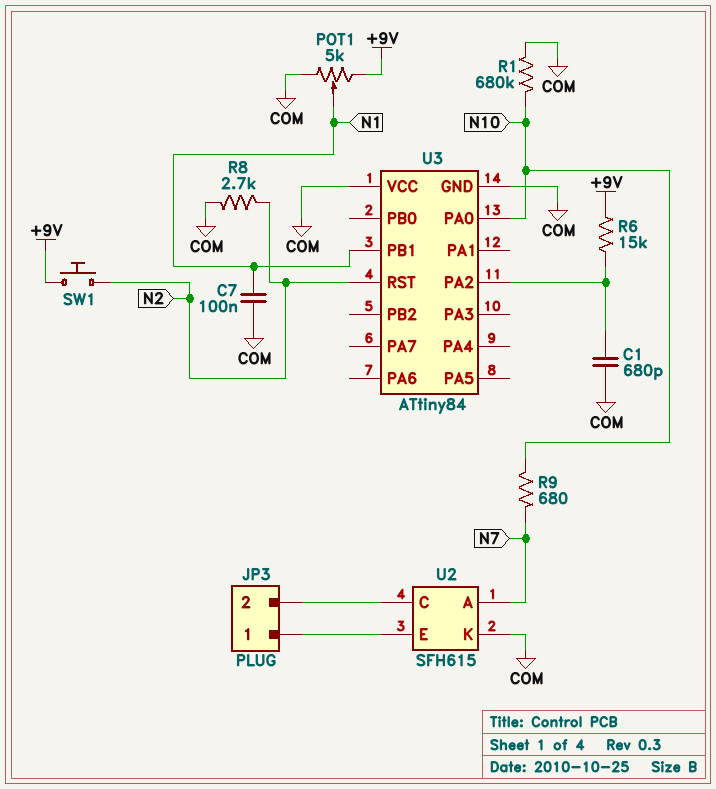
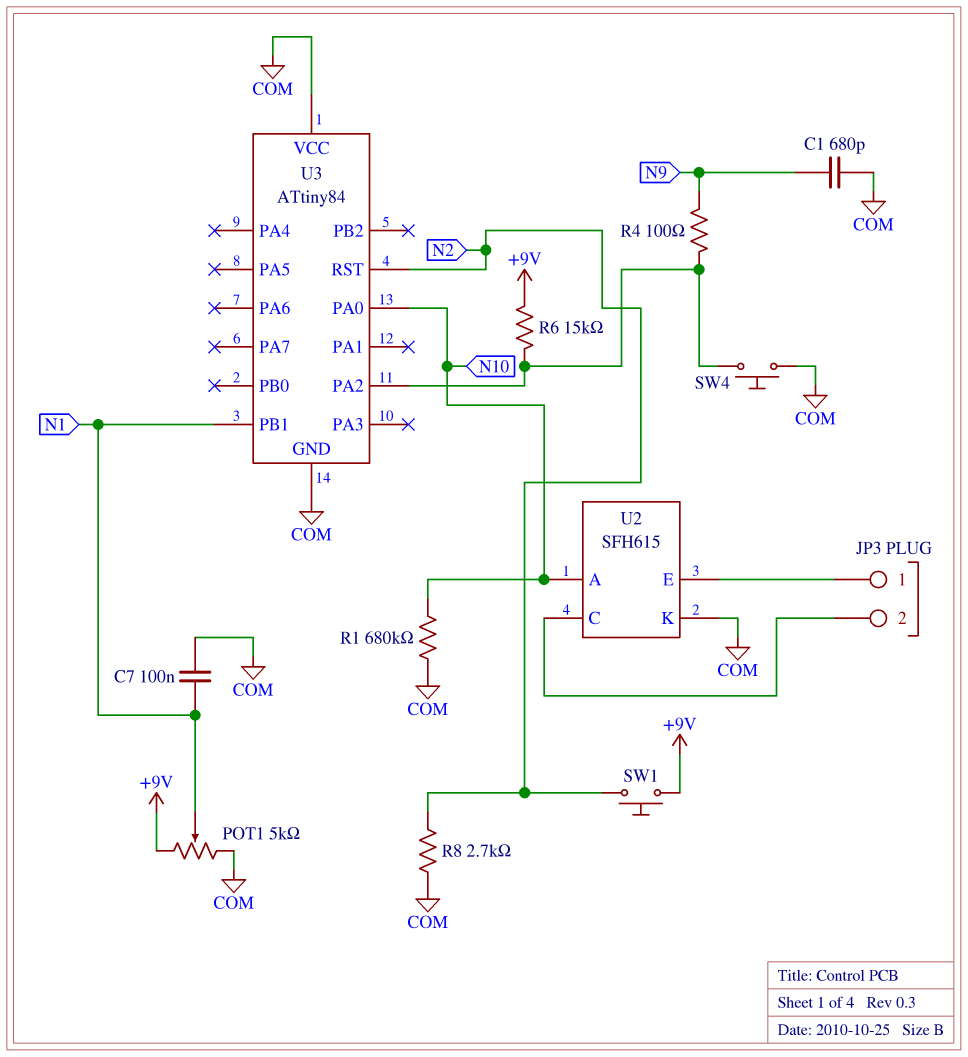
C1: 680pF (COM, U3/PA2) -> 680pF (COM, N9)
R4: none -> 100 (N9, U3/PA2)
R9: 680 (N7, N10) -> none
SW4: none -> button (COM, U3/PA2)
U2 pin A: N7 -> N10

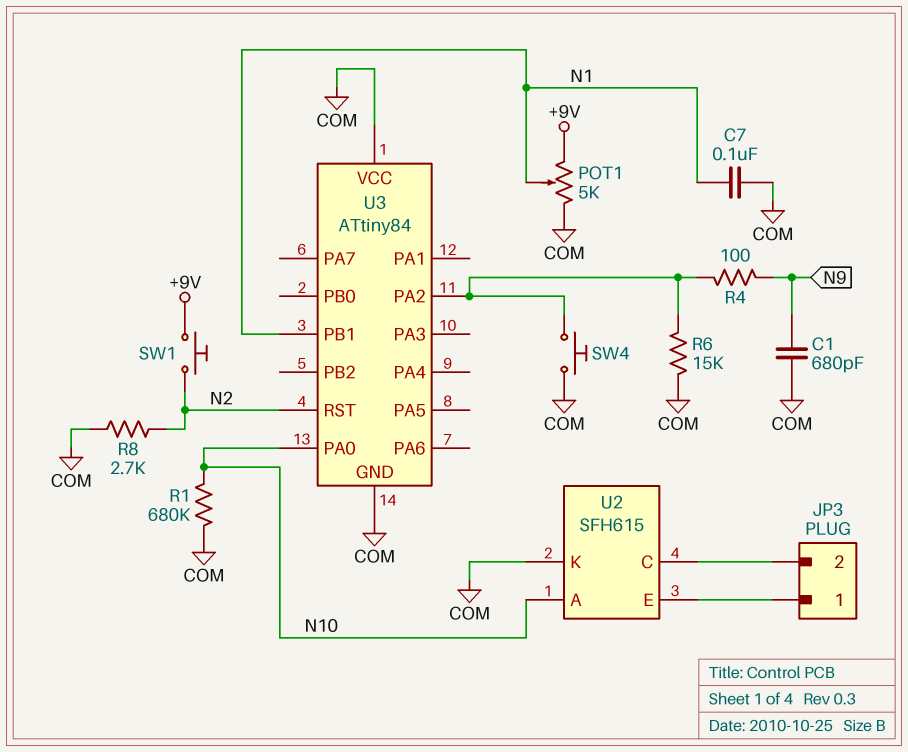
R6: 15k (+9V, U3/PA2) -> 15k (COM, U3/PA2)

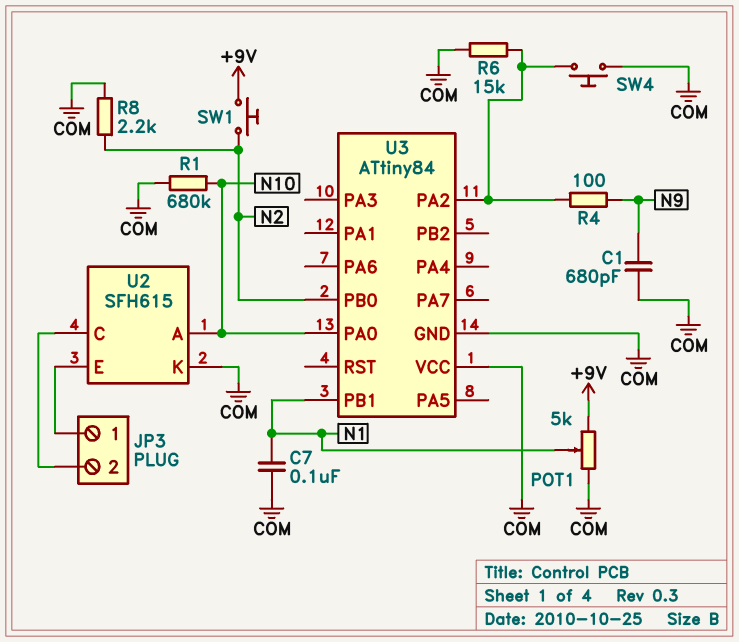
R8: 2.7k (COM, N2) -> 2.2k (COM, N2)
U3 pin PB0: none -> N2
U3 pin RST: N2 -> none

